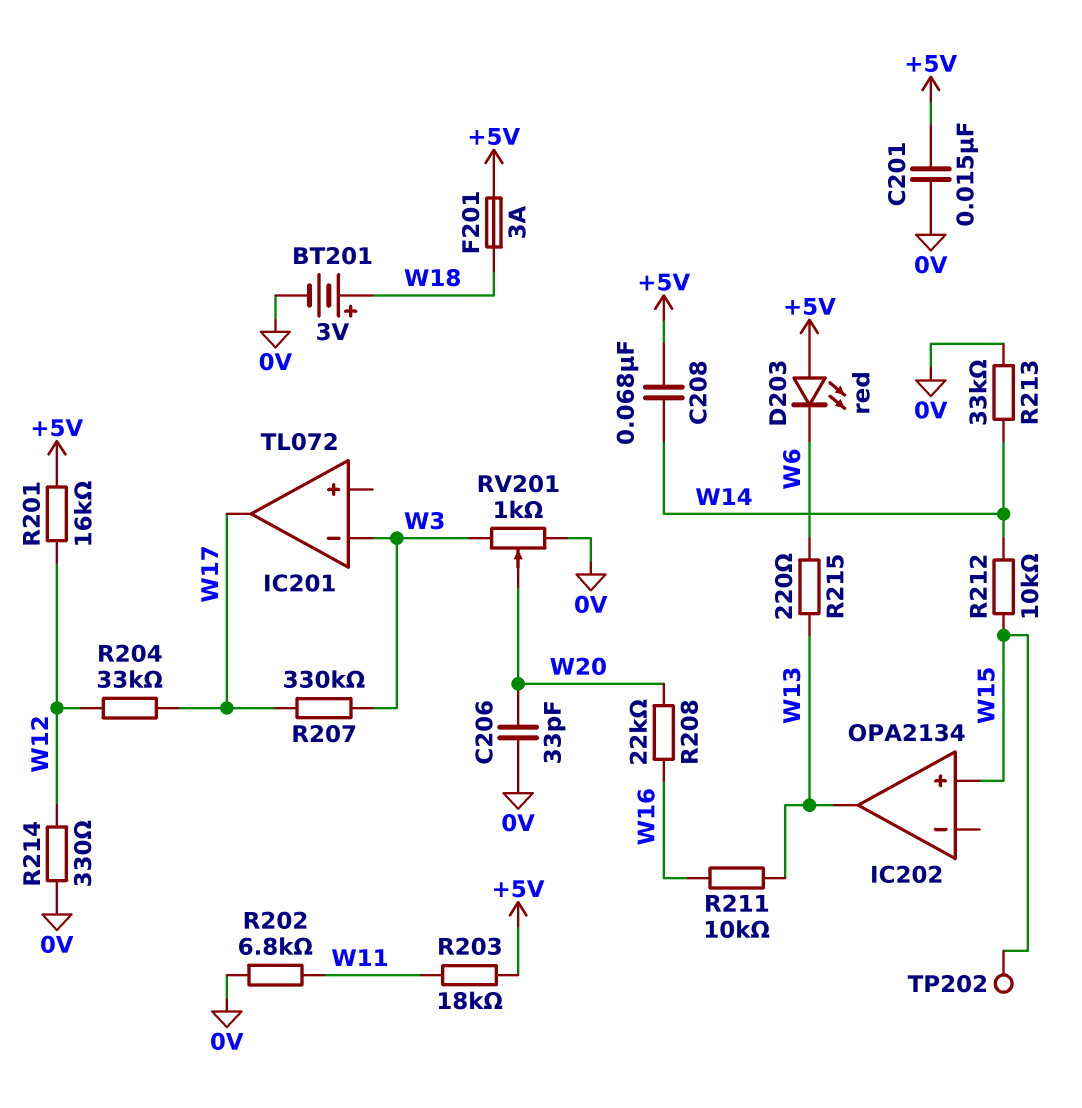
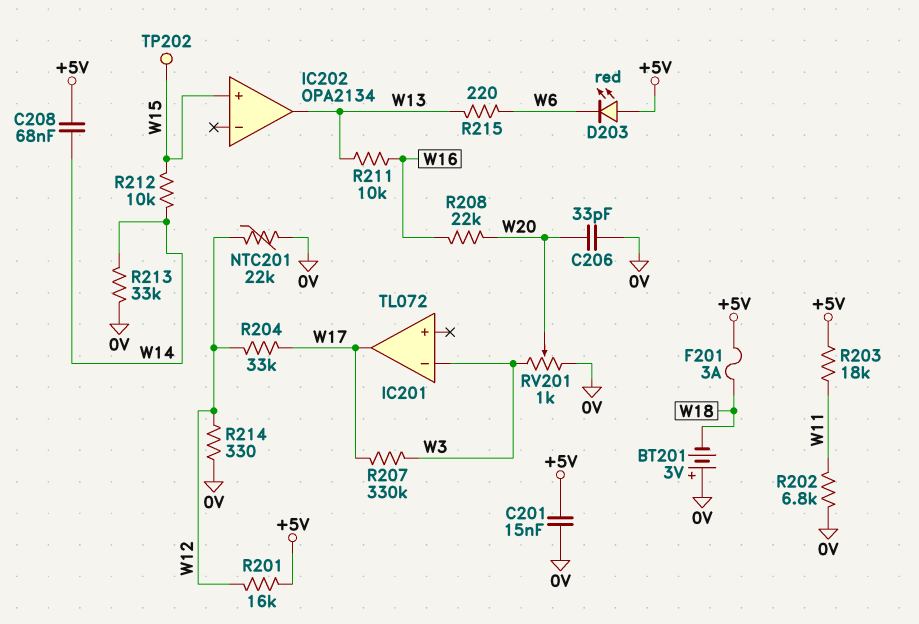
BT201: 3V (plus W18, minus 0V) -> 3V (plus 0V, minus W18)
NTC201: none -> 22k (0V, W12)

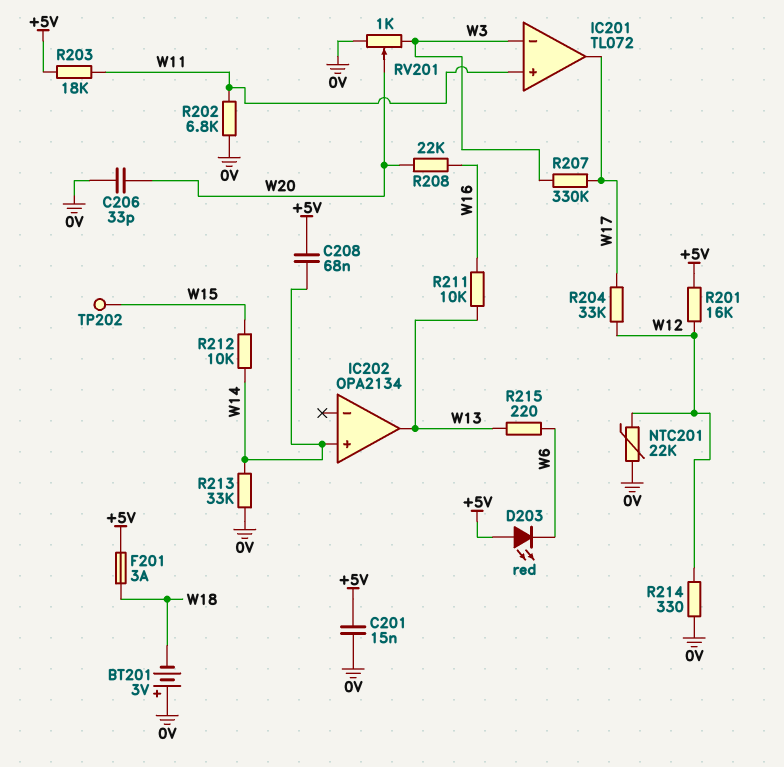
IC201 pin in+: none -> W11
IC202 pin in+: W15 -> W14

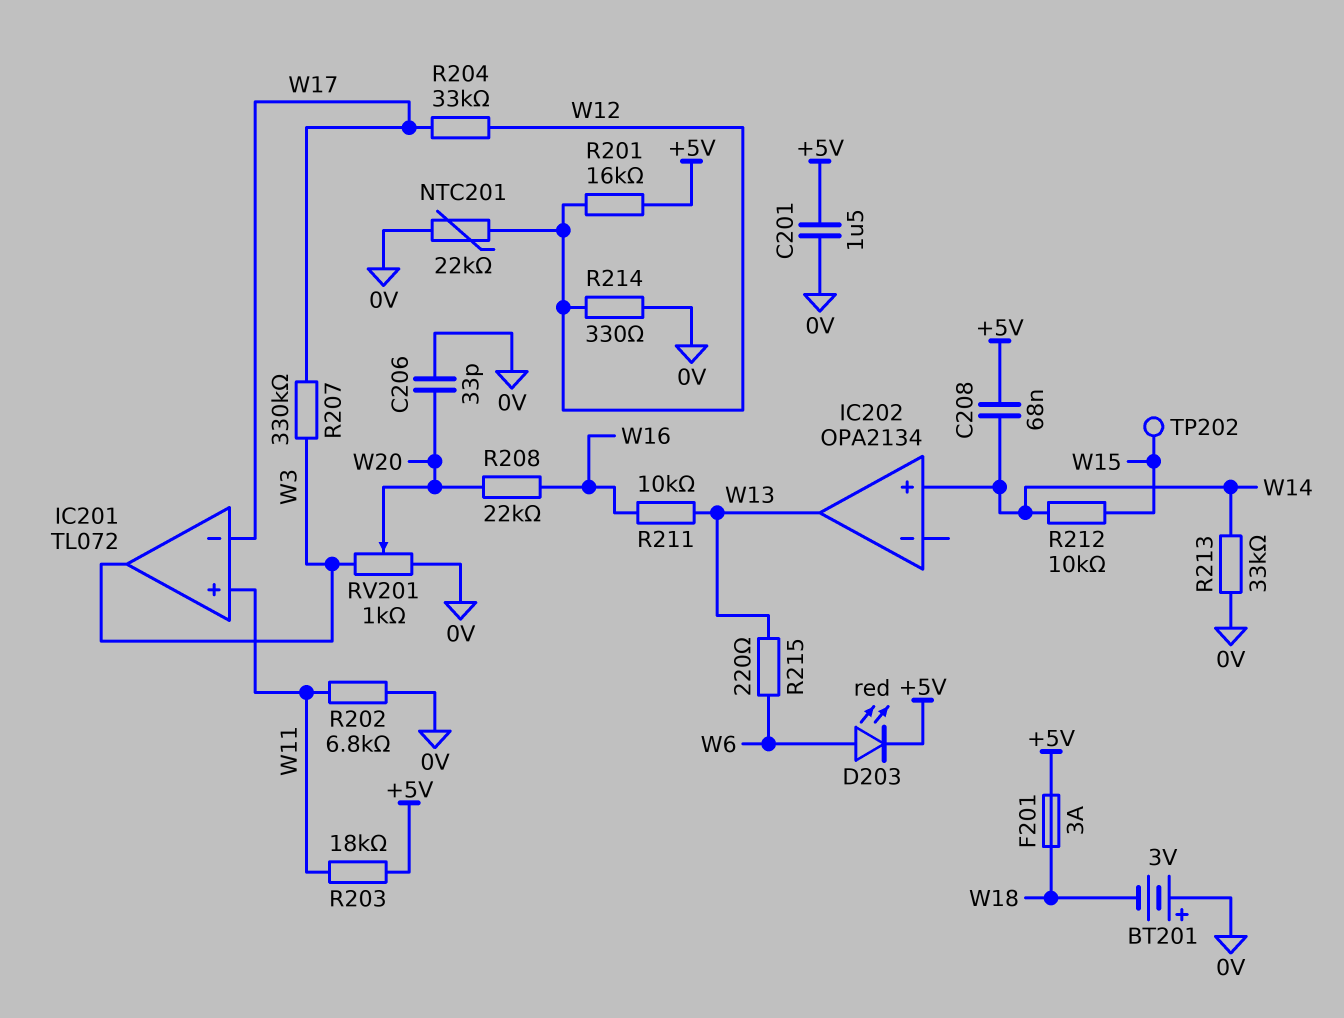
C201: 15nF (+5V, 0V) -> 1.5uF (+5V, 0V)
D203: LED red (A +5V, K W6) -> LED red (A W6, K +5V)
IC201 pin in-: W3 -> W17
IC201 pin out: W17 -> W3

